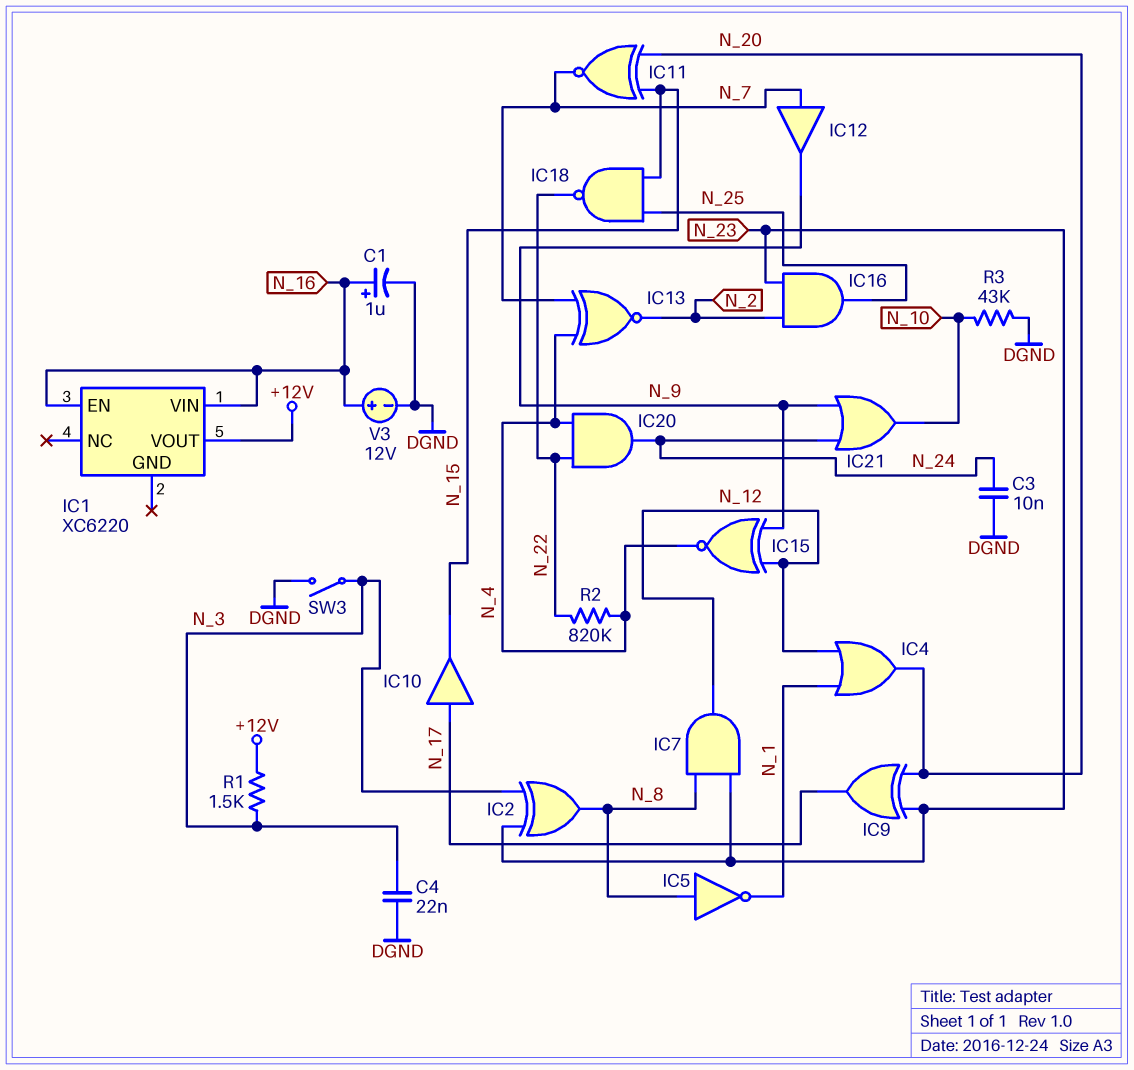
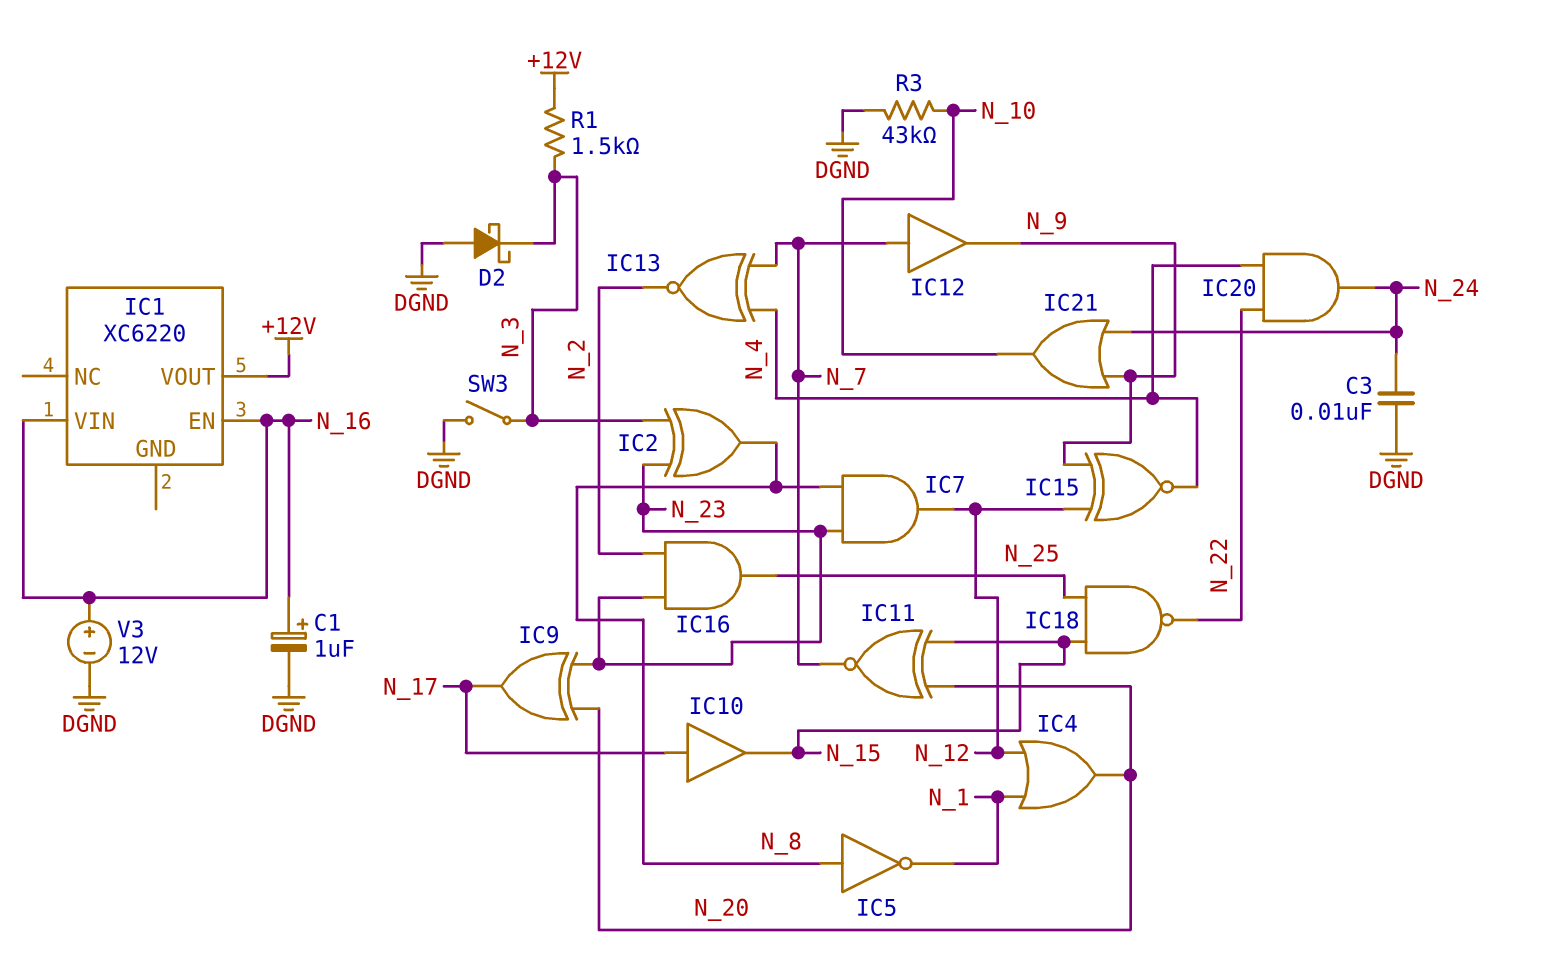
C4: 22nF (DGND, N_3) -> none
D2: none -> schottky (A DGND, K N_3)
R2: 820k (N_4, N_22) -> none

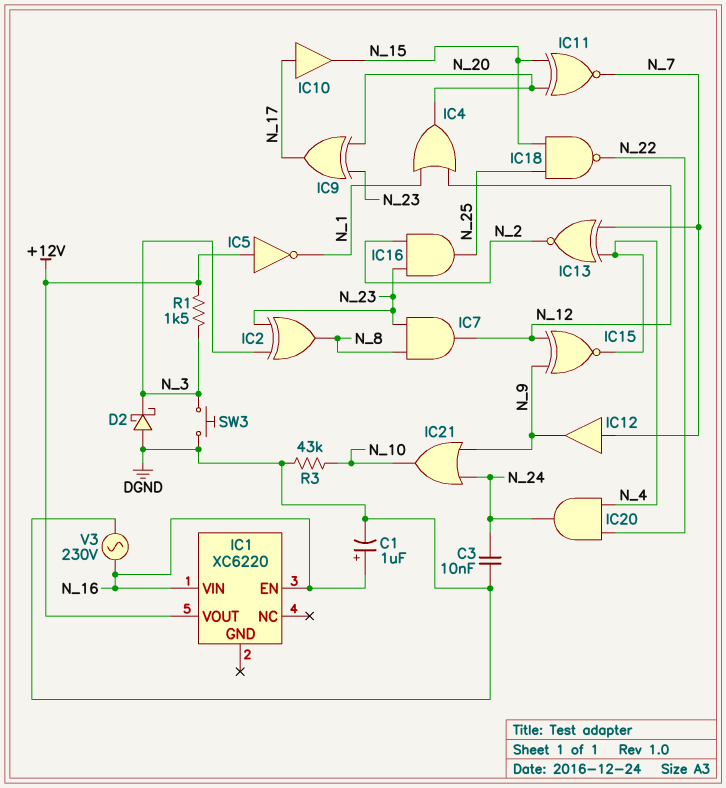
IC5: NOT (in N_8, out N_1) -> NOT (in +12V, out N_1)
SW3: switch (DGND, N_3) -> button (DGND, N_3)
V3: 12V (plus N_16, minus DGND) -> AC 230V (DGND, N_16)

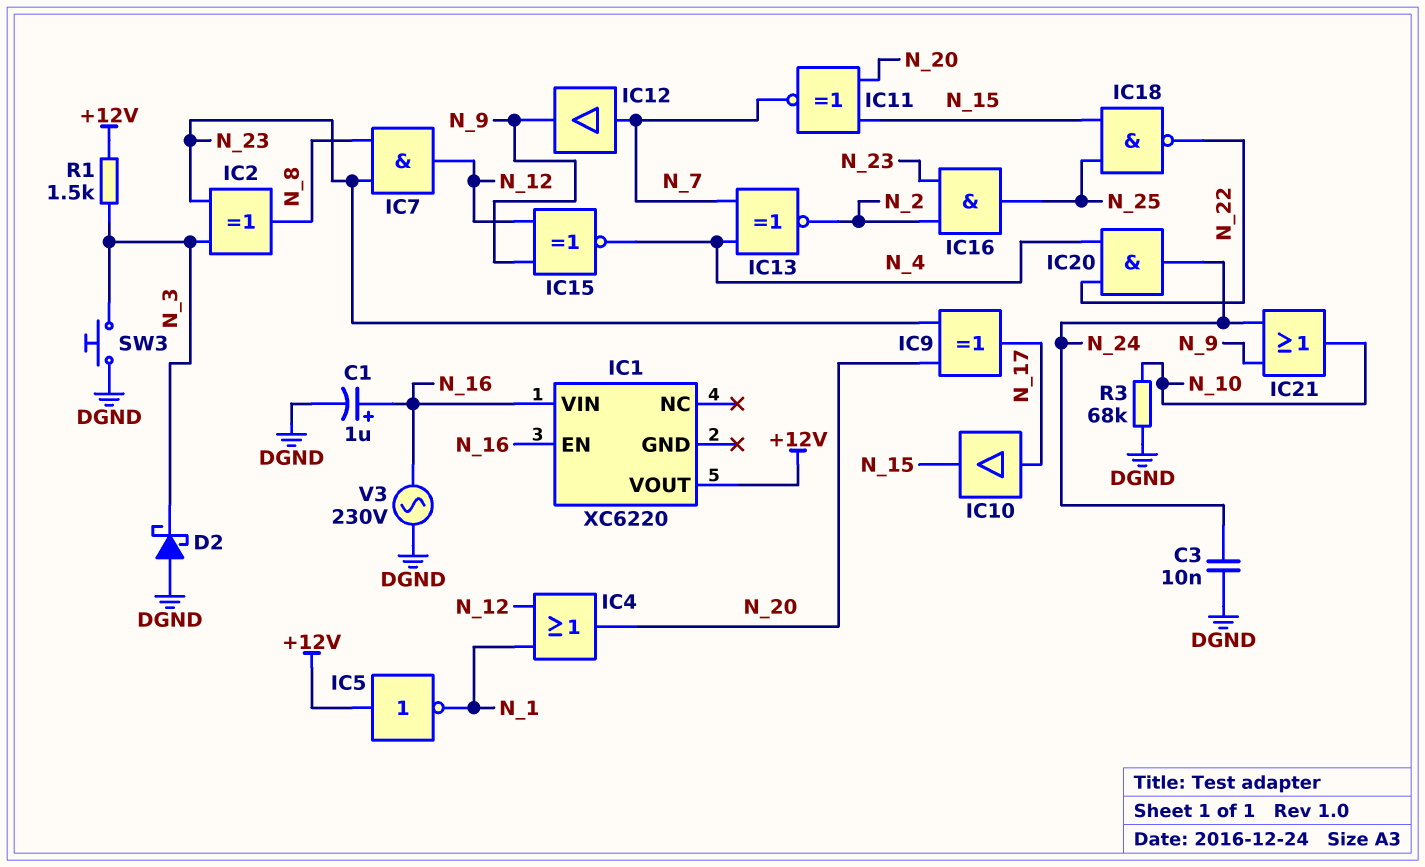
R3: 43k (DGND, N_10) -> 68k (DGND, N_10)

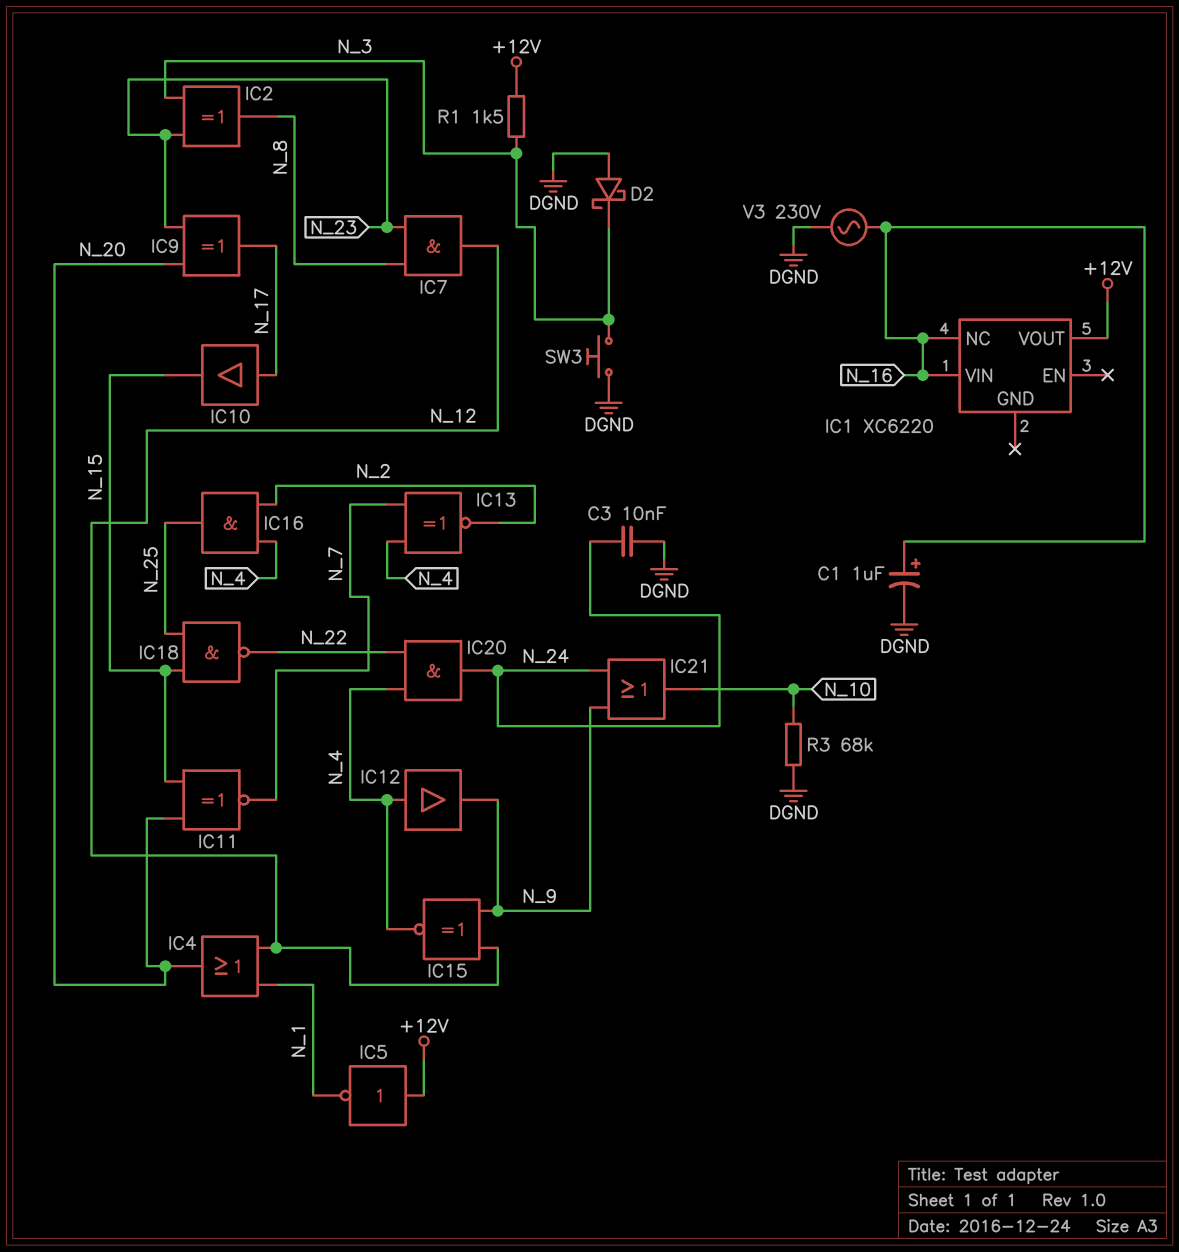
IC1 pin EN: N_16 -> none
IC1 pin NC: none -> N_16
IC12: buffer (in N_7, out N_9) -> buffer (in N_4, out N_9)
IC16: AND (in N_2, in N_23, out N_25) -> AND (in N_2, in N_4, out N_25)

